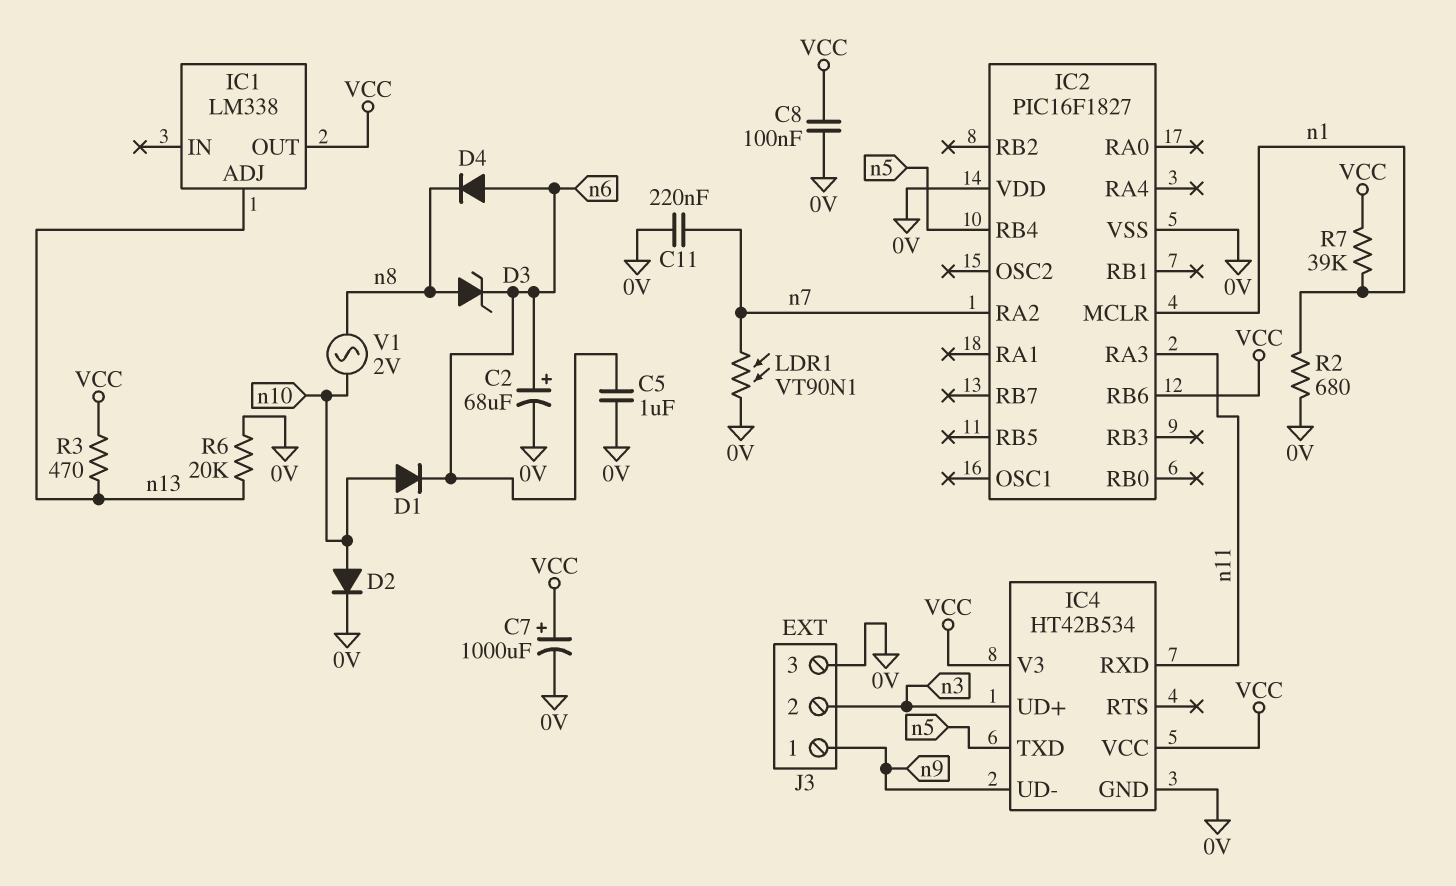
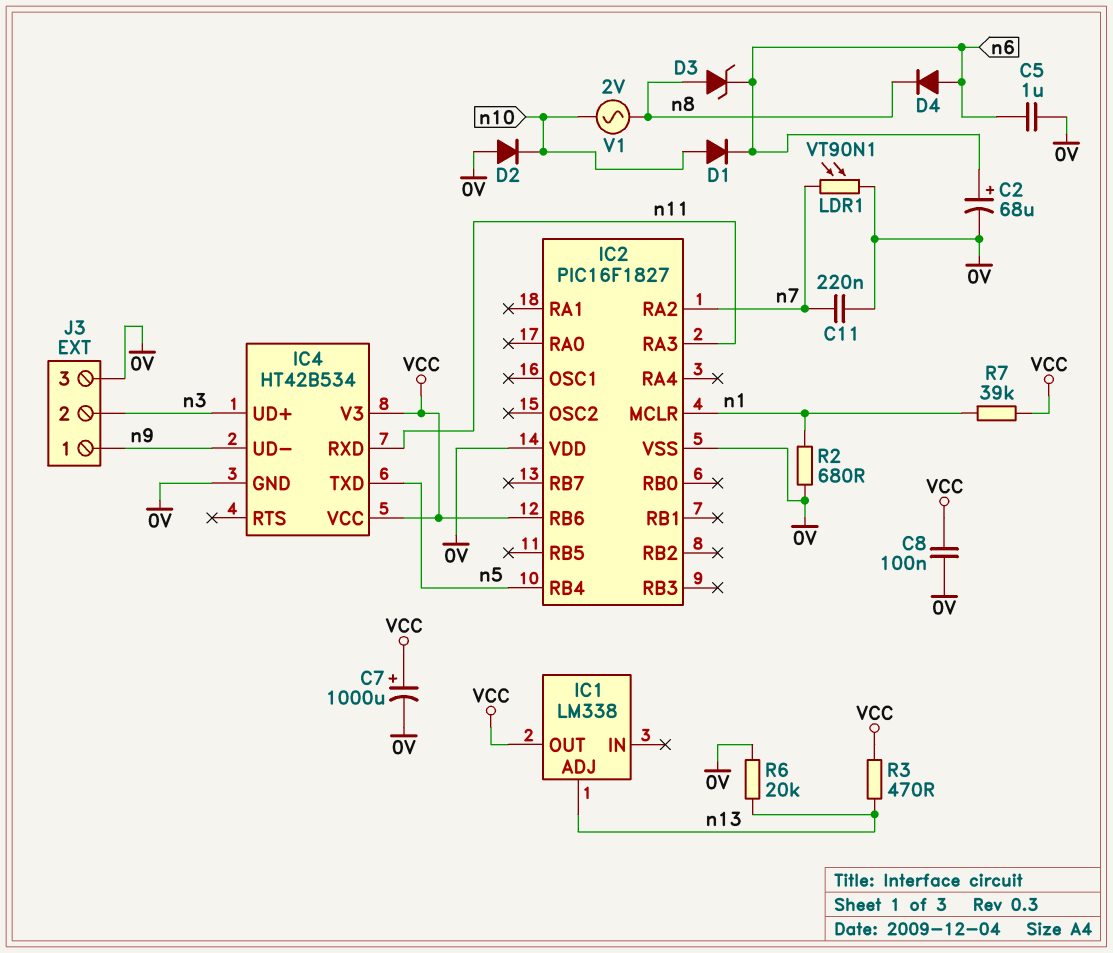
D2: diode (A n10, K 0V) -> diode (A 0V, K n10)

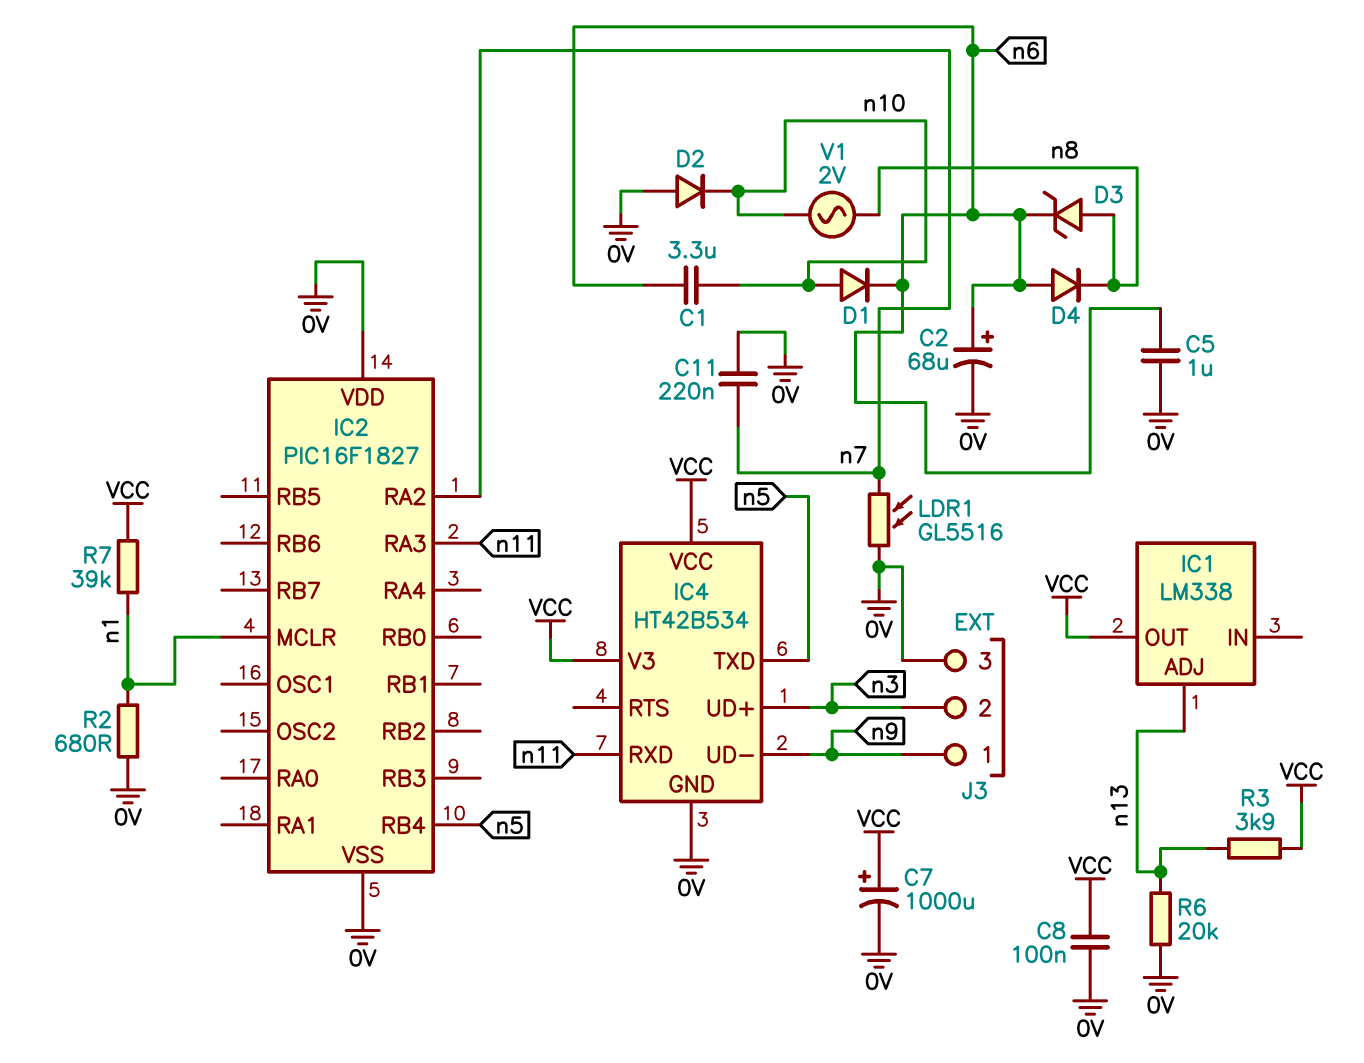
C1: none -> 3.3uF (n6, n10)
IC2 pin RB6: VCC -> none
LDR1: VT90N1 (0V, n7) -> GL5516 (0V, n7)
R3: 470 (VCC, n13) -> 3.9k (VCC, n13)

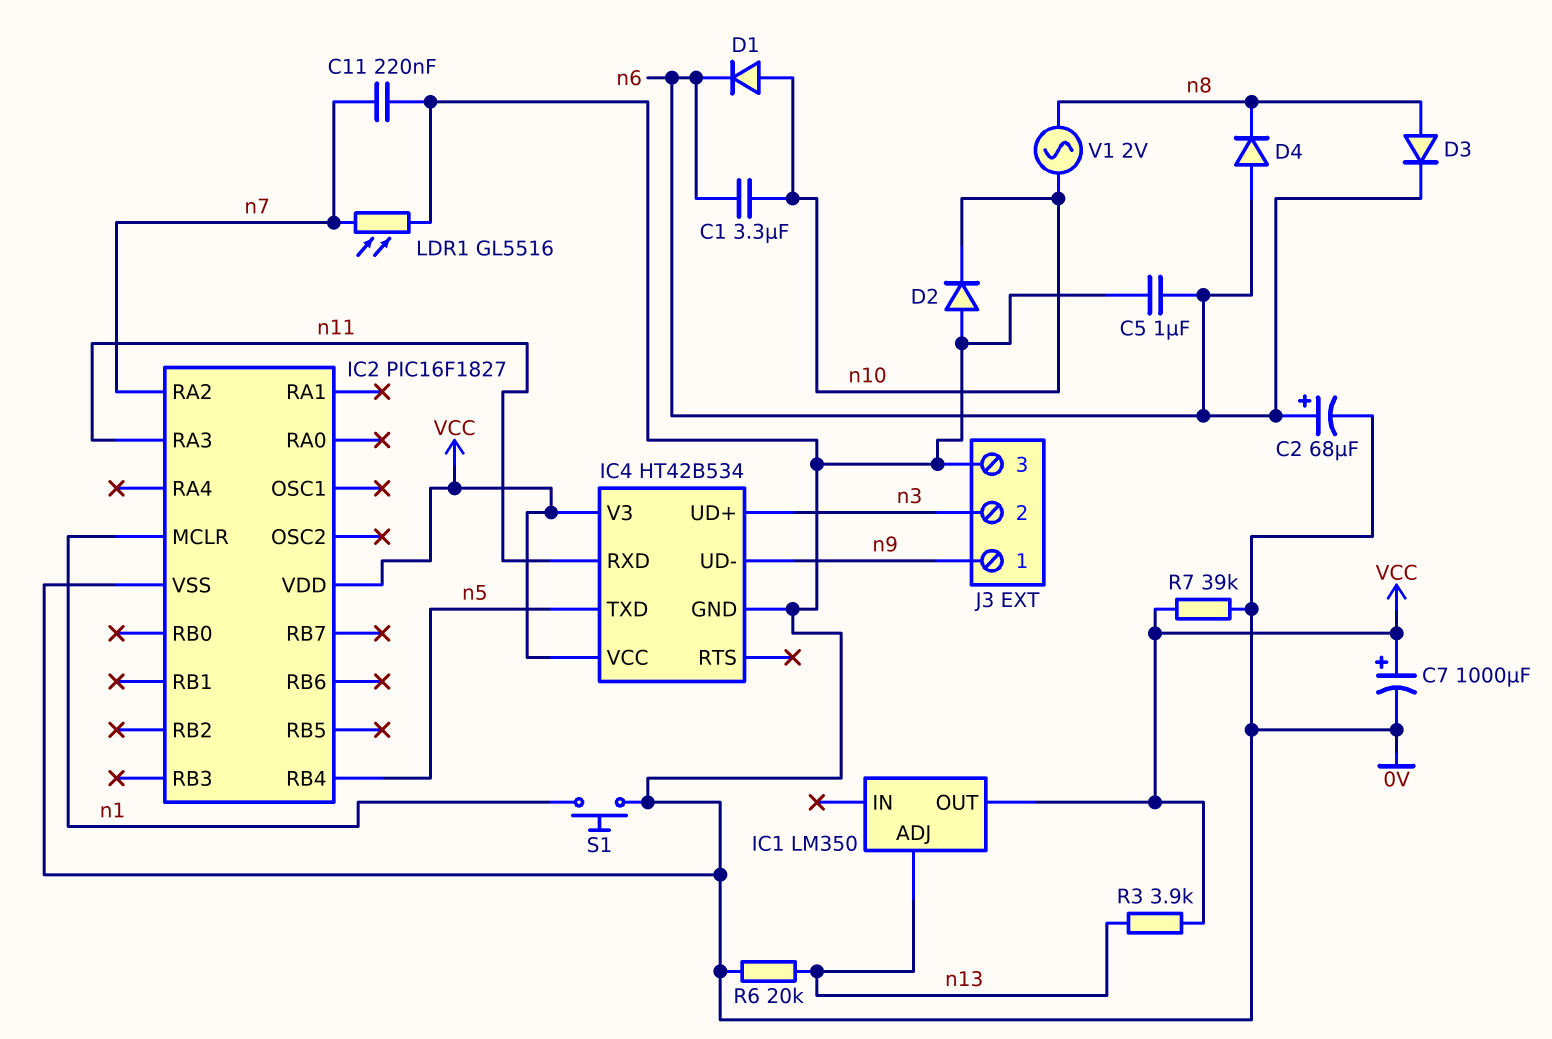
C8: 100nF (0V, VCC) -> none
D3: zener (A n8, K n6) -> diode (A n8, K n6)
IC1: LM338 -> LM350
IC2 pin VDD: 0V -> VCC
R2: 680 (0V, n1) -> none
R7: 39k (VCC, n1) -> 39k (0V, VCC)
S1: none -> button (0V, n1)

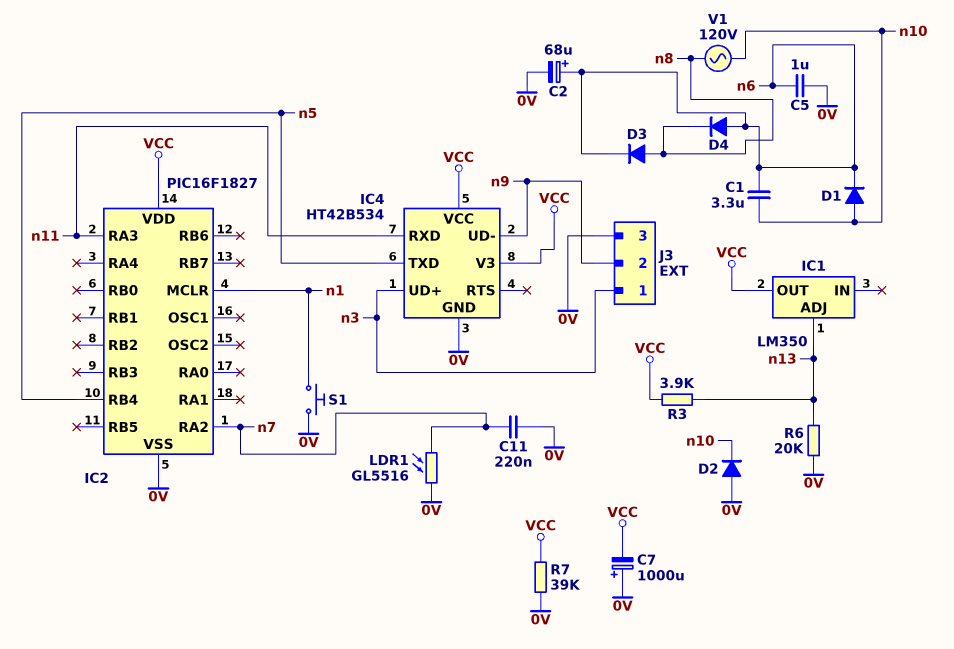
C7: 1000uF (plus VCC, minus 0V) -> 1000uF (plus 0V, minus VCC)
J3 pin 1: n9 -> n3
J3 pin 2: n3 -> n9
V1: AC 2V (n8, n10) -> AC 120V (n8, n10)

